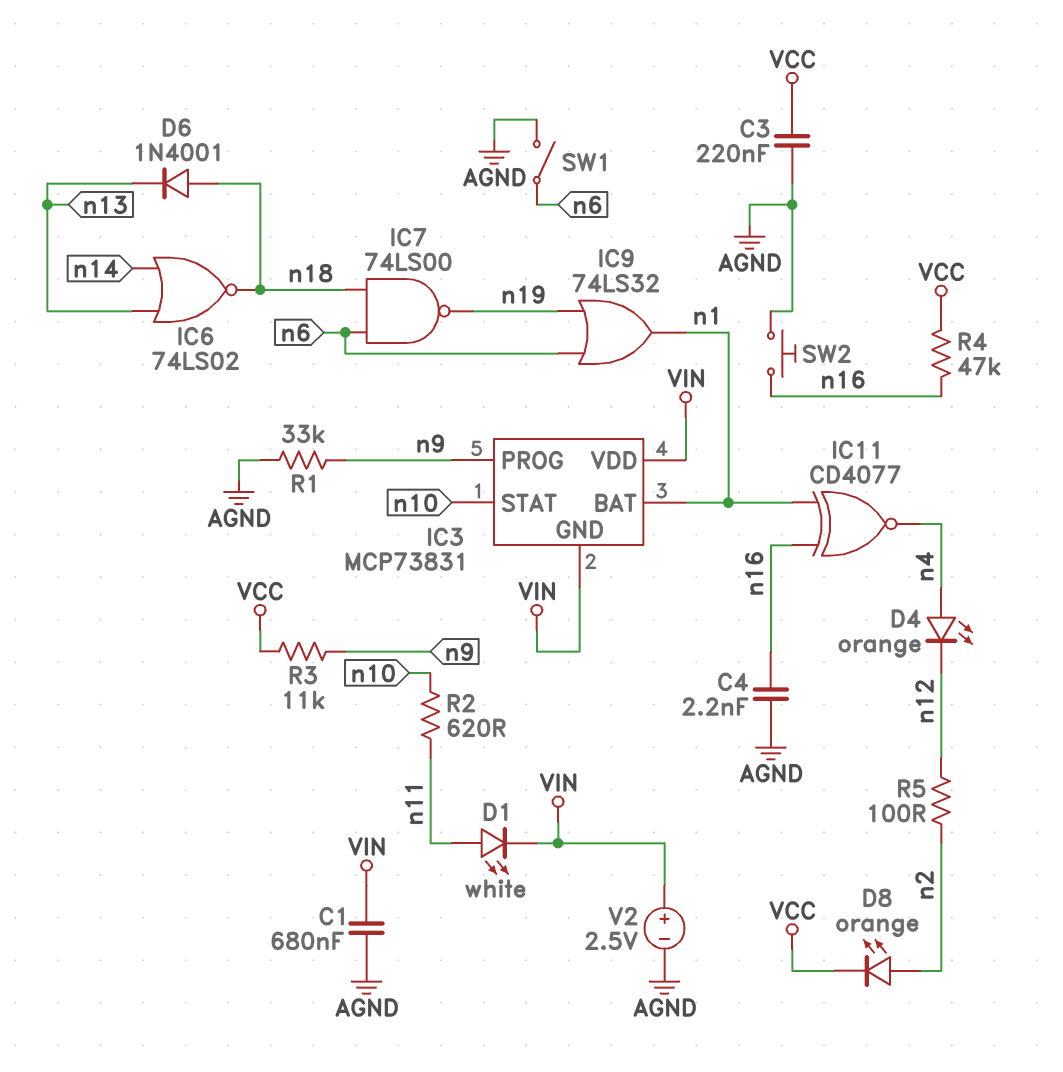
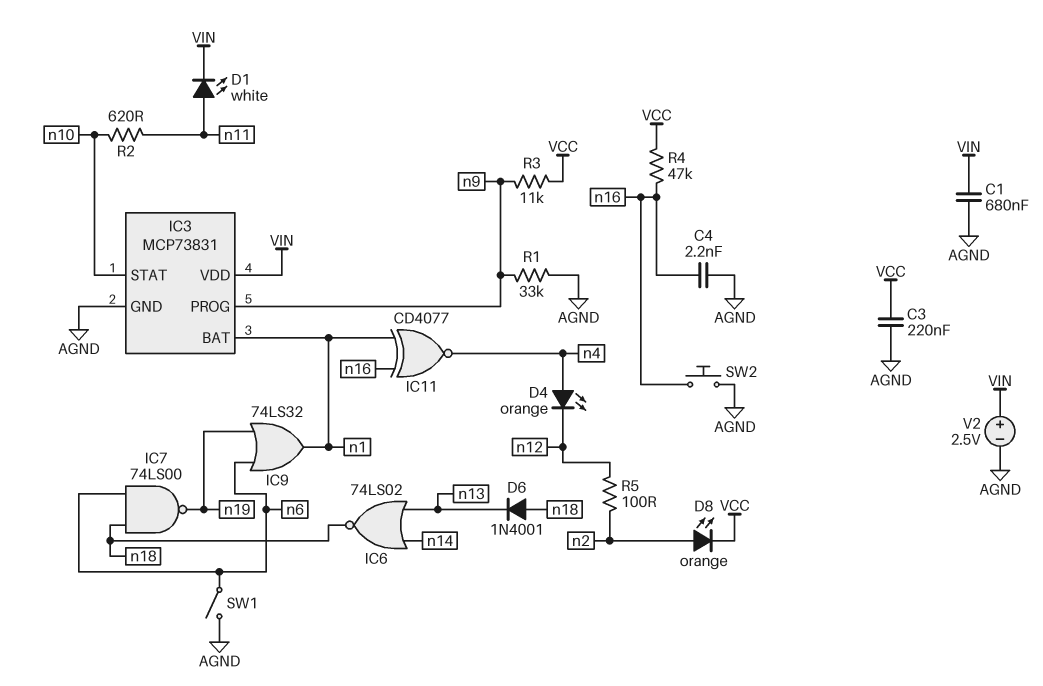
IC3 pin GND: VIN -> AGND

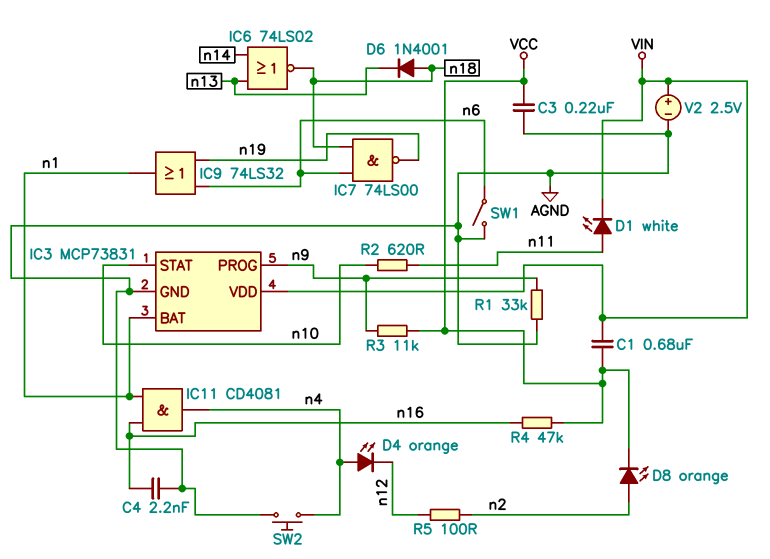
C1: 680nF (AGND, VIN) -> 680nF (VCC, VIN)
IC11: XNOR CD4077 (in n1, in n16, out n4) -> AND CD4081 (in n1, in n16, out n4)
SW2: button (AGND, n16) -> button (AGND, n4)

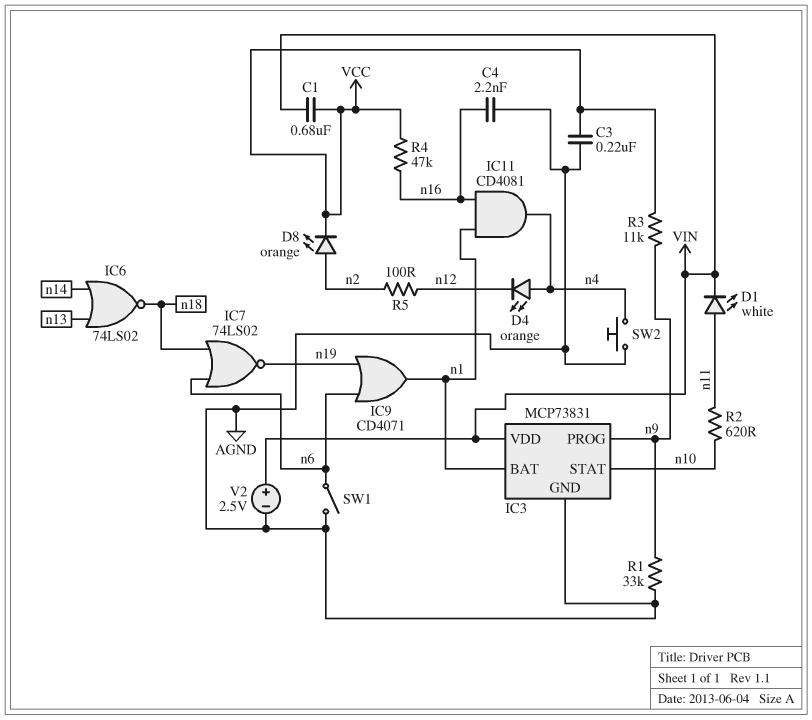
D6: diode 1N4001 (A n18, K n13) -> none
IC7: NAND 74LS00 (in n6, in n18, out n19) -> NOR 74LS02 (in n6, in n18, out n19)
IC9: OR 74LS32 (in n6, in n19, out n1) -> OR CD4071 (in n6, in n19, out n1)

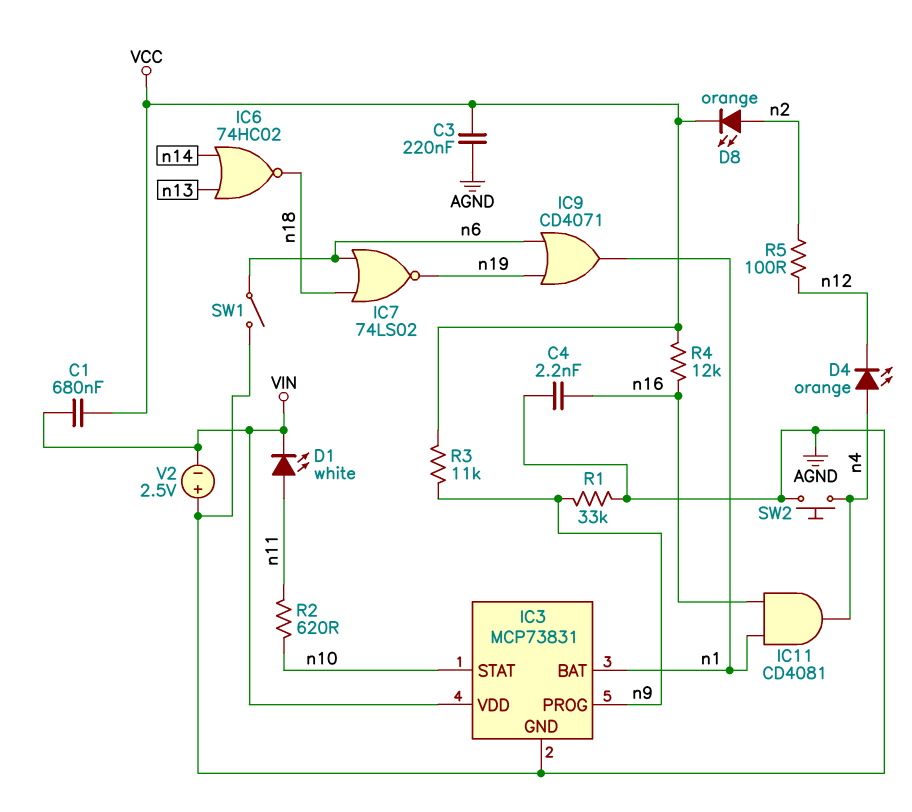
IC6: NOR 74LS02 (in n13, in n14, out n18) -> NOR 74HC02 (in n13, in n14, out n18)
R4: 47k (VCC, n16) -> 12k (VCC, n16)
V2: 2.5V (plus VIN, minus AGND) -> 2.5V (plus AGND, minus VIN)

